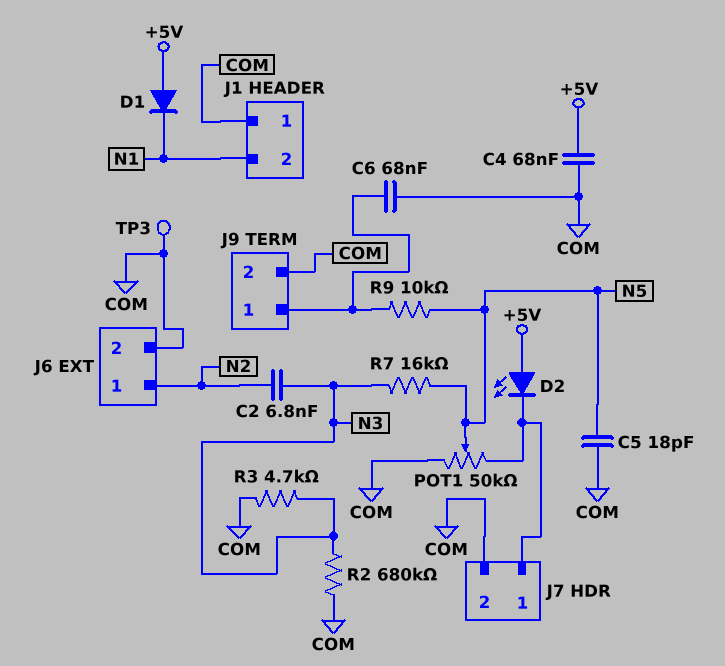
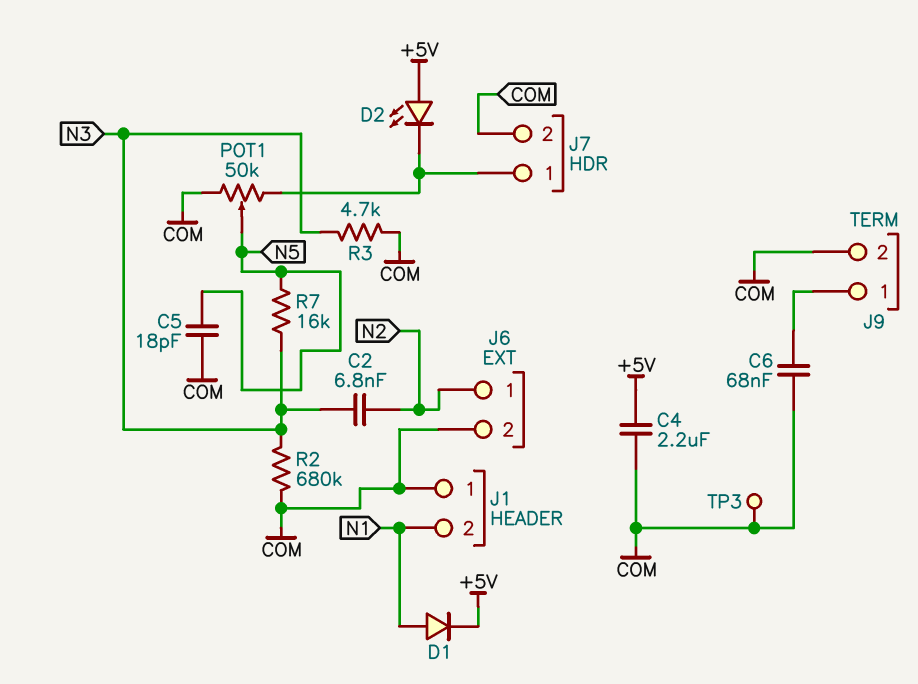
C4: 68nF (+5V, COM) -> 2.2uF (+5V, COM)
D1: diode (A +5V, K N1) -> diode (A N1, K +5V)
R9: 10k (J9/1, N5) -> none

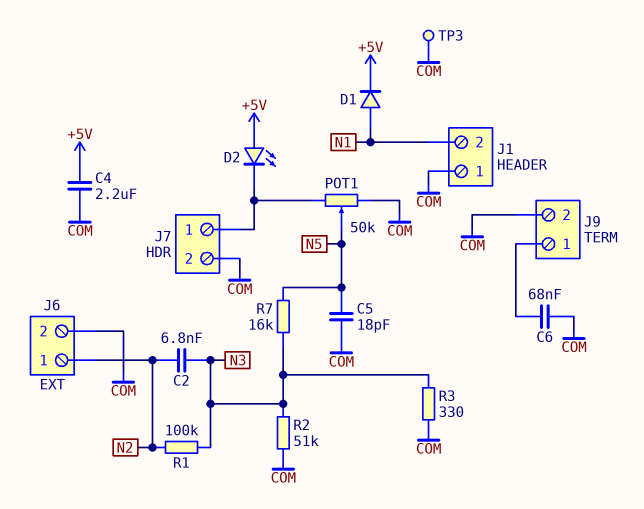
R1: none -> 100k (N2, N3)
R2: 680k (COM, N3) -> 51k (COM, N3)
R3: 4.7k (COM, N3) -> 330 (COM, N3)

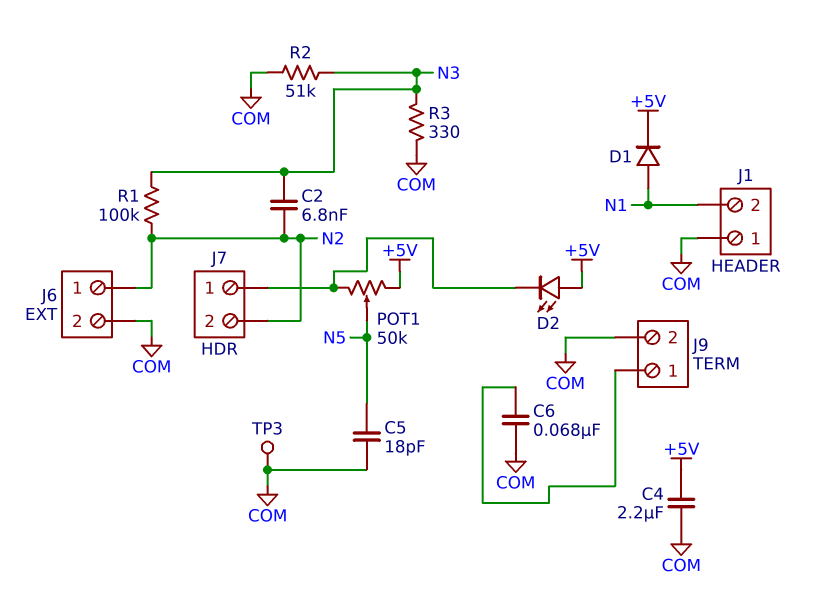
J7 pin 2: COM -> N2
POT1: 50k (COM, J7/1, wiper N5) -> 50k (+5V, J7/1, wiper N5)
R7: 16k (N3, N5) -> none

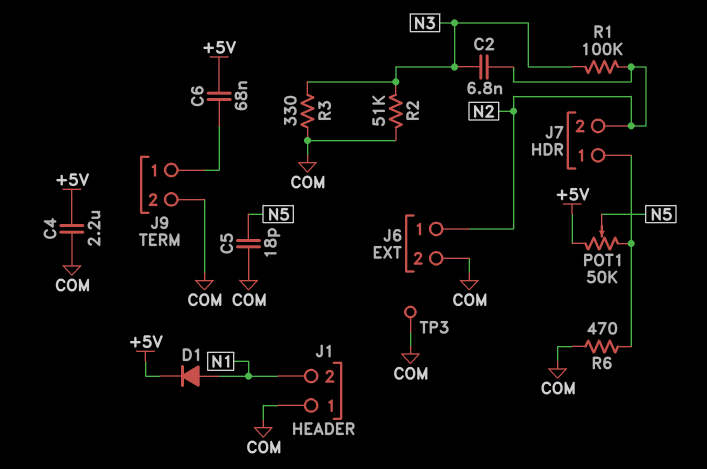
C6: 68nF (COM, J9/1) -> 68nF (+5V, J9/1)
D2: LED (A +5V, K J7/1) -> none
R6: none -> 470 (COM, J7/1)

